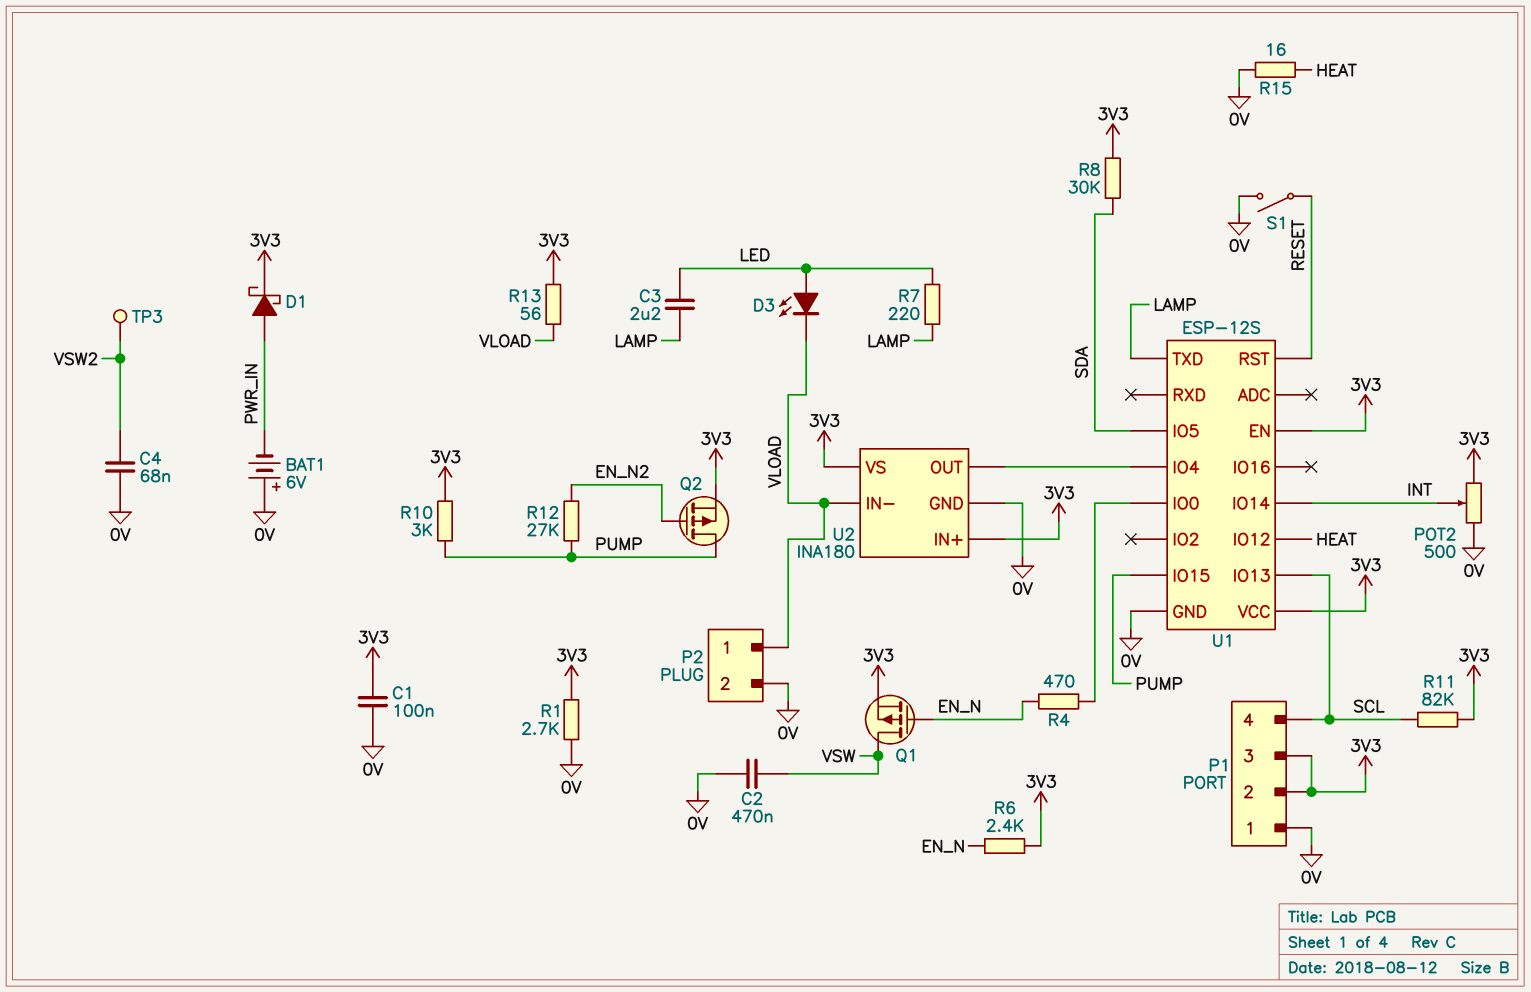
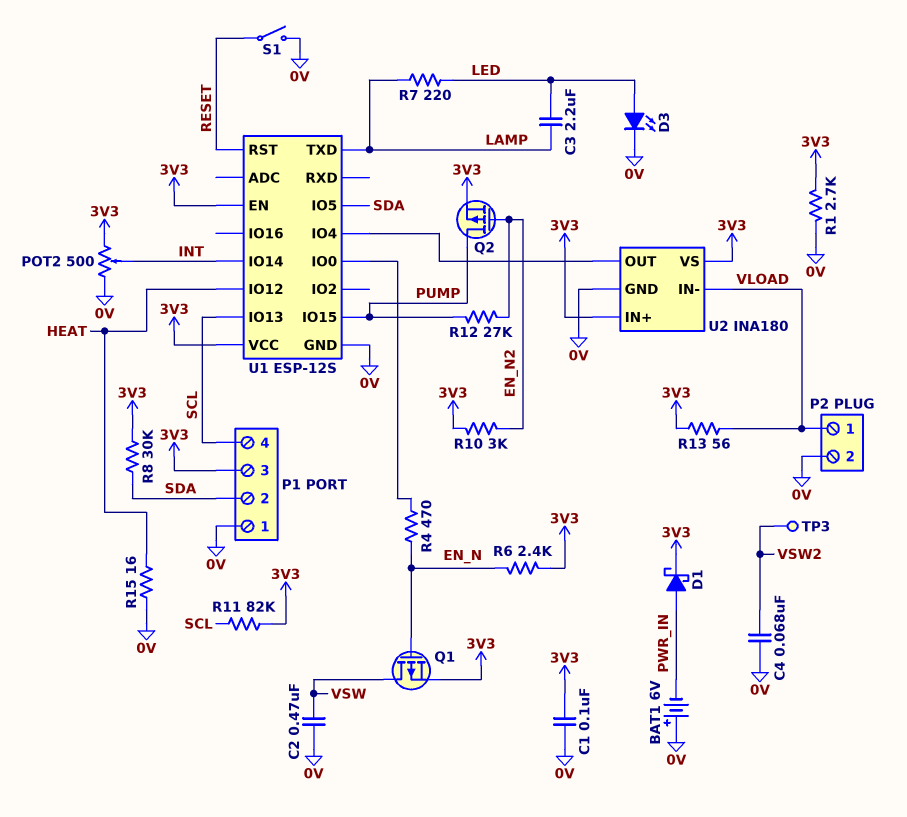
D3: LED (A LED, K VLOAD) -> LED (A LED, K 0V)
P1 pin 2: 3V3 -> SDA
R10: 3k (3V3, PUMP) -> 3k (3V3, EN_N2)

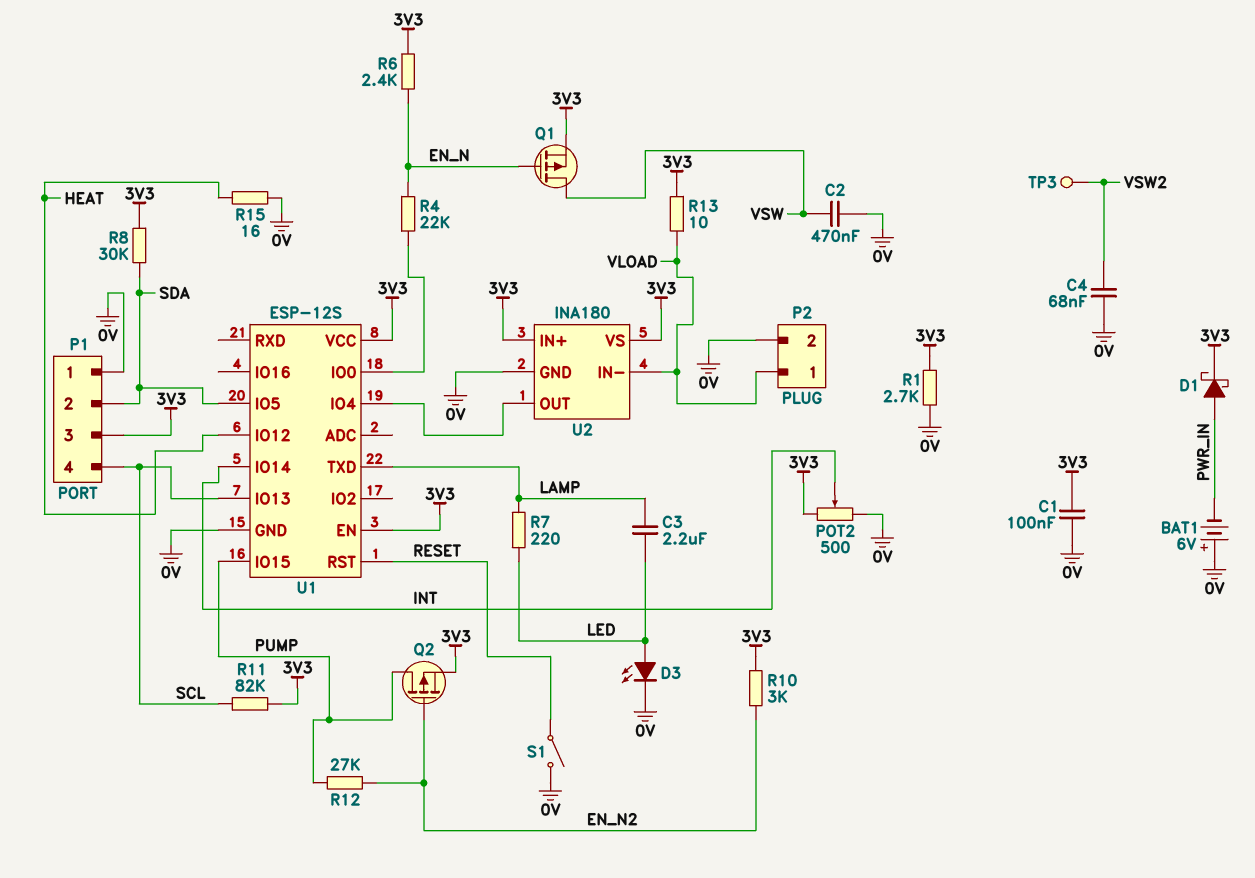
R4: 470 (EN_N, U1/IO0) -> 22k (EN_N, U1/IO0)
R13: 56 (3V3, VLOAD) -> 10 (3V3, VLOAD)

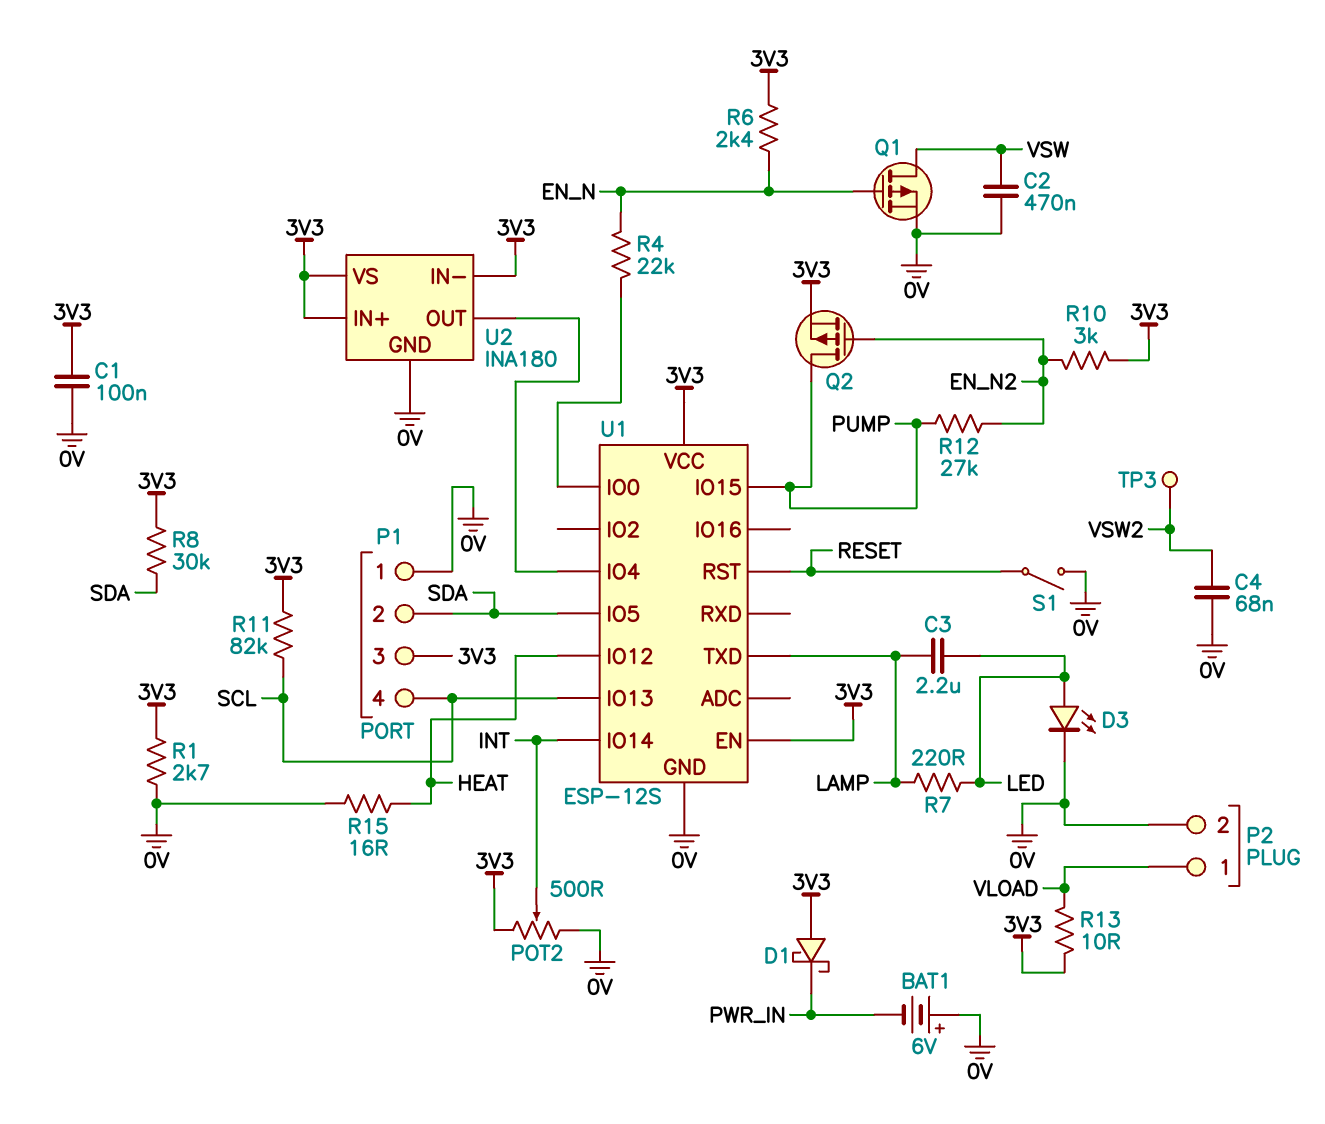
D1: schottky (A PWR_IN, K 3V3) -> schottky (A 3V3, K PWR_IN)
Q1: PMOS (G EN_N, D VSW, S 3V3) -> PMOS (G EN_N, D VSW, S 0V)
U2 pin IN-: VLOAD -> 3V3

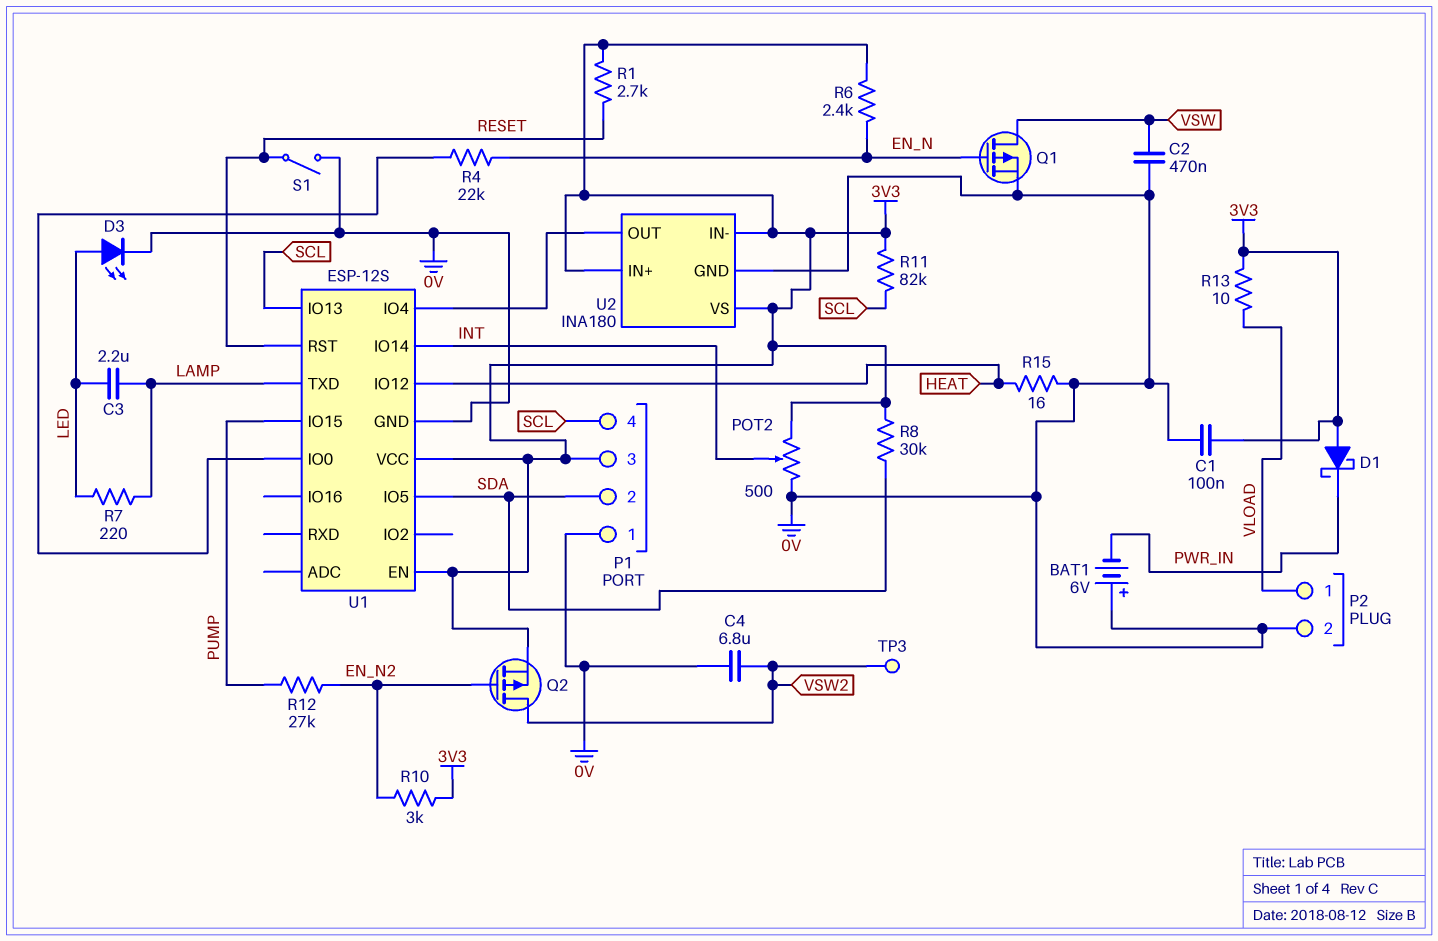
C4: 68nF (0V, VSW2) -> 6.8uF (0V, VSW2)
Q2: PMOS (G EN_N2, D PUMP, S 3V3) -> PMOS (G EN_N2, D VSW2, S 3V3)
R1: 2.7k (0V, 3V3) -> 2.7k (3V3, RESET)

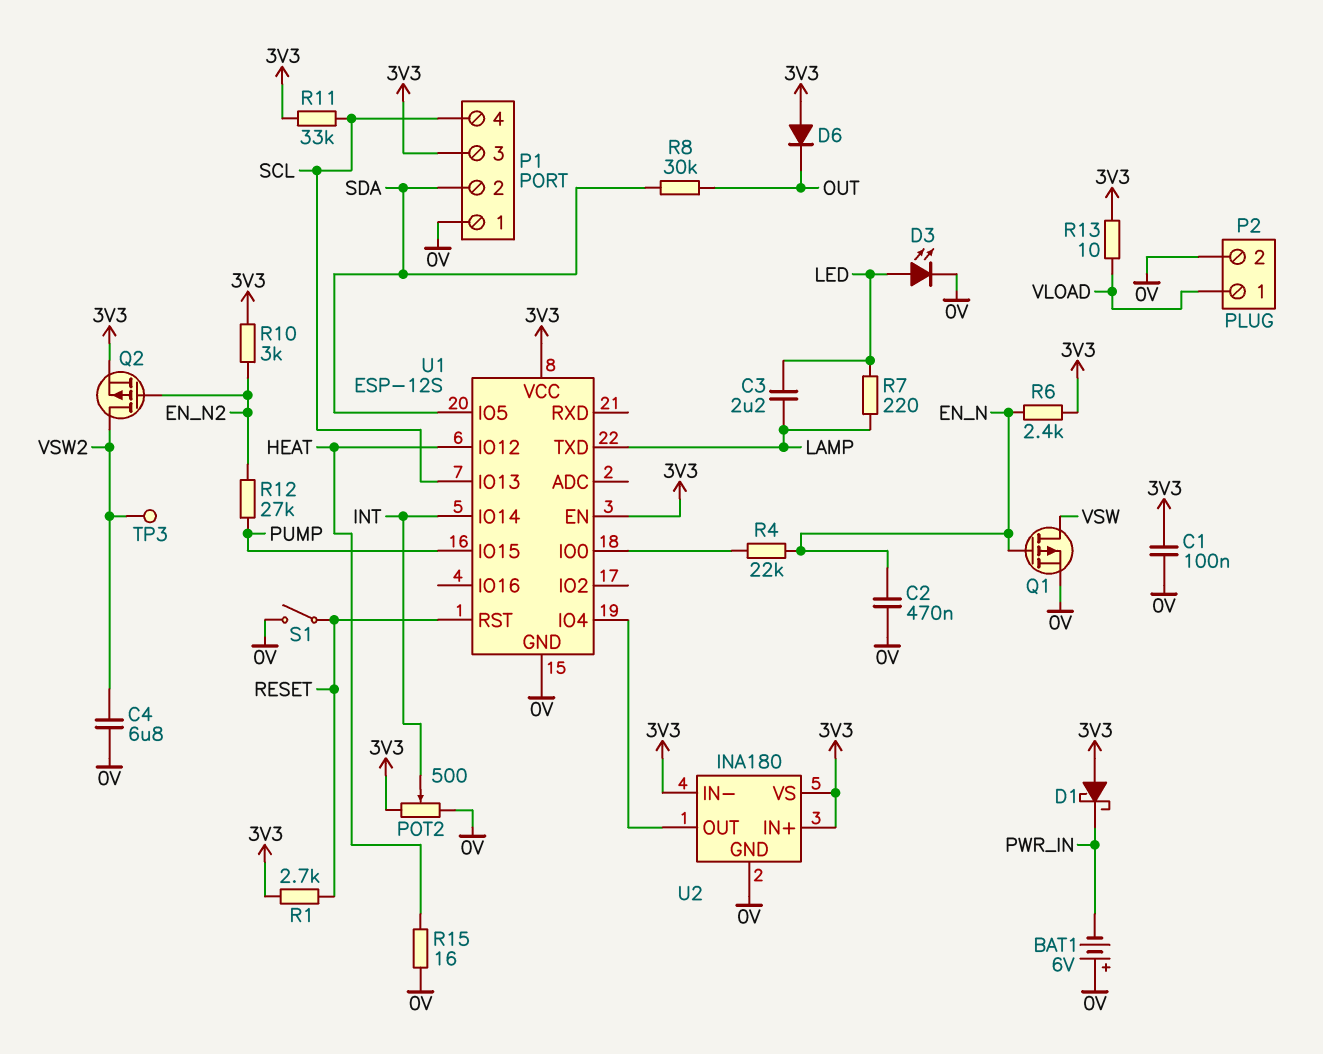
C2: 470nF (0V, VSW) -> 470nF (0V, EN_N)
D6: none -> diode (A 3V3, K OUT)
R8: 30k (3V3, SDA) -> 30k (OUT, SDA)
R11: 82k (3V3, SCL) -> 33k (3V3, SCL)

